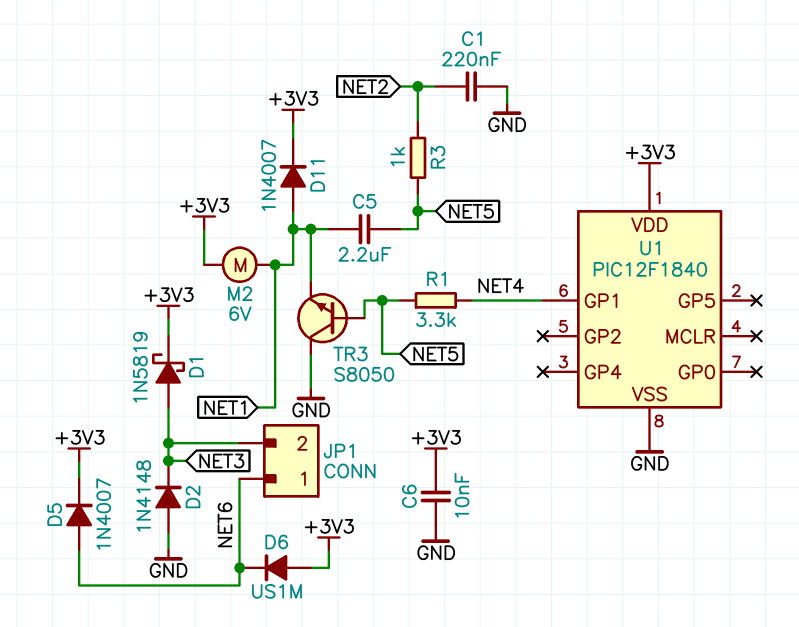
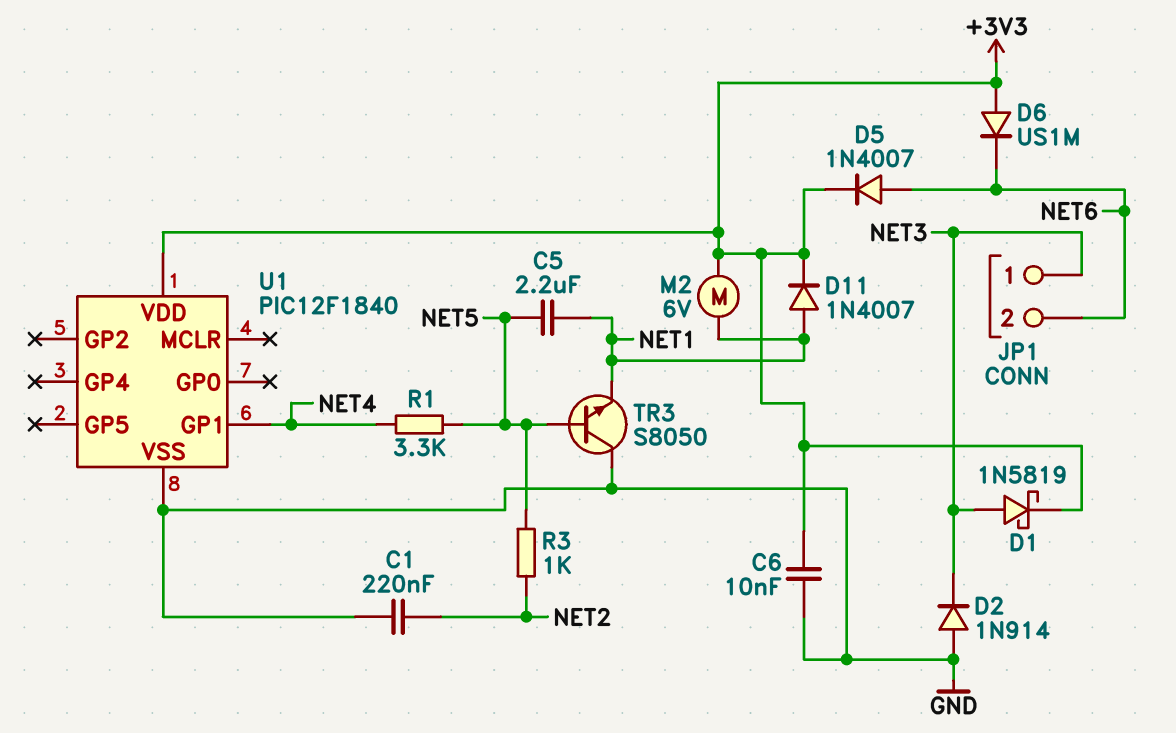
D2: diode 1N4148 (A GND, K NET3) -> diode 1N914 (A GND, K NET3)
JP1 pin 1: NET6 -> NET3
JP1 pin 2: NET3 -> NET6

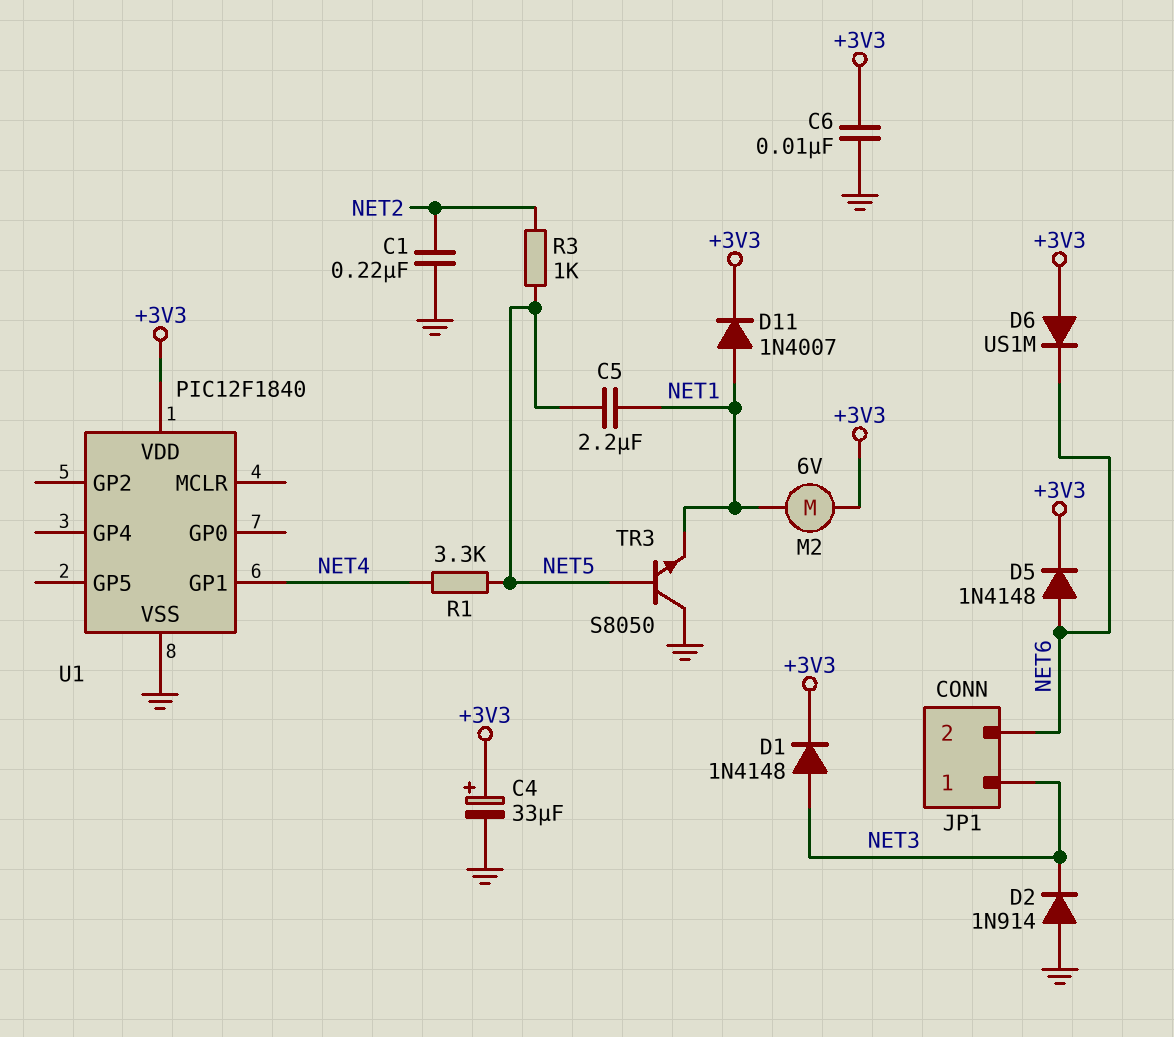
C4: none -> 33uF (plus +3V3, minus GND)
D1: schottky 1N5819 (A NET3, K +3V3) -> diode 1N4148 (A NET3, K +3V3)
D5: diode 1N4007 (A NET6, K +3V3) -> diode 1N4148 (A NET6, K +3V3)

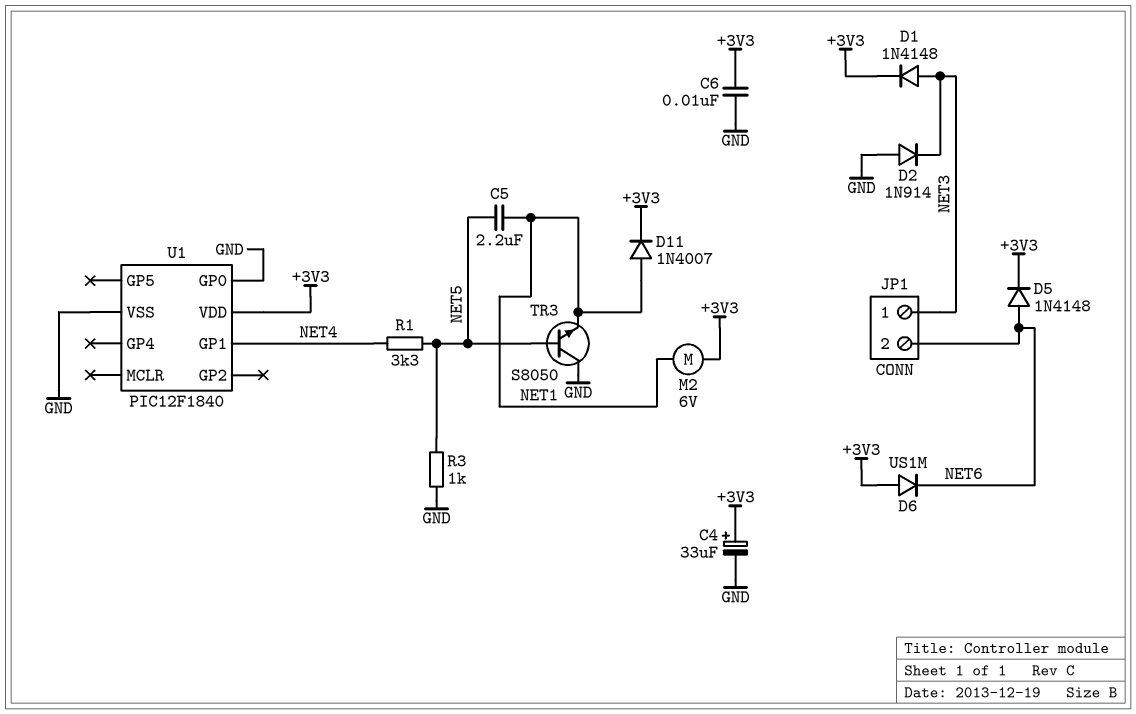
C1: 220nF (GND, NET2) -> none
R3: 1k (NET2, NET5) -> 1k (GND, NET5)
U1 pin GP0: none -> GND

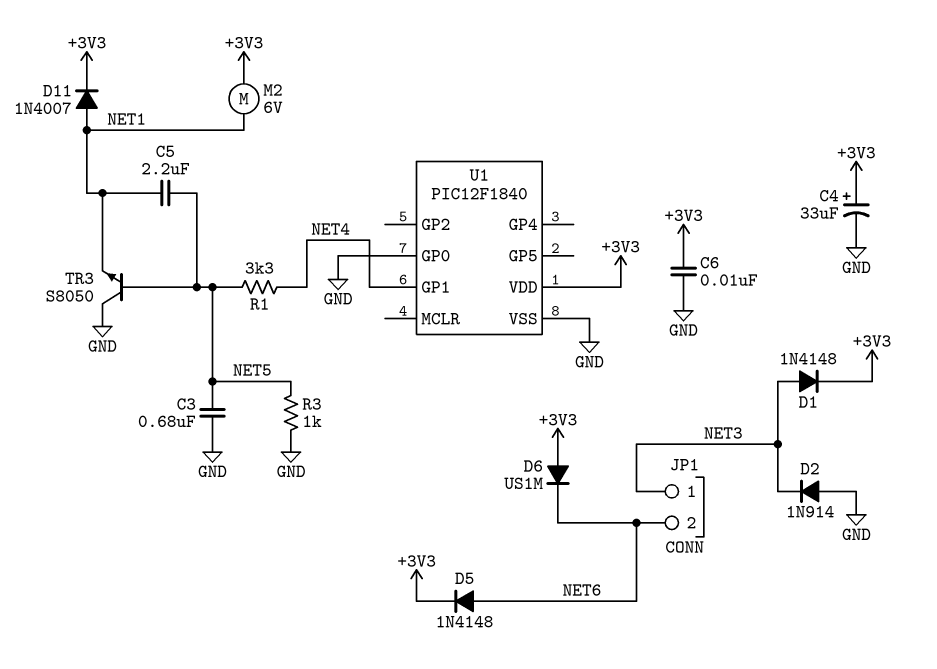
C3: none -> 680nF (GND, NET5)

